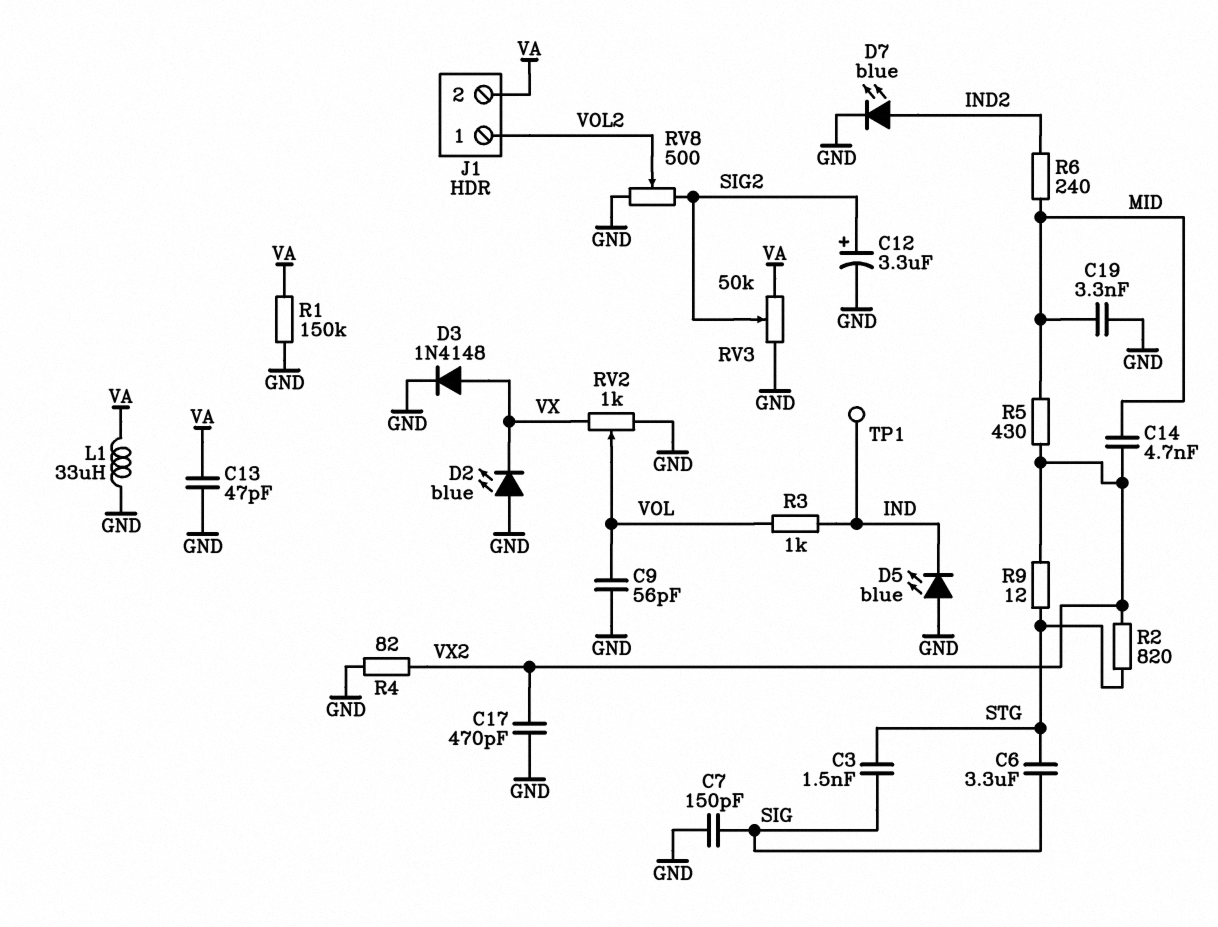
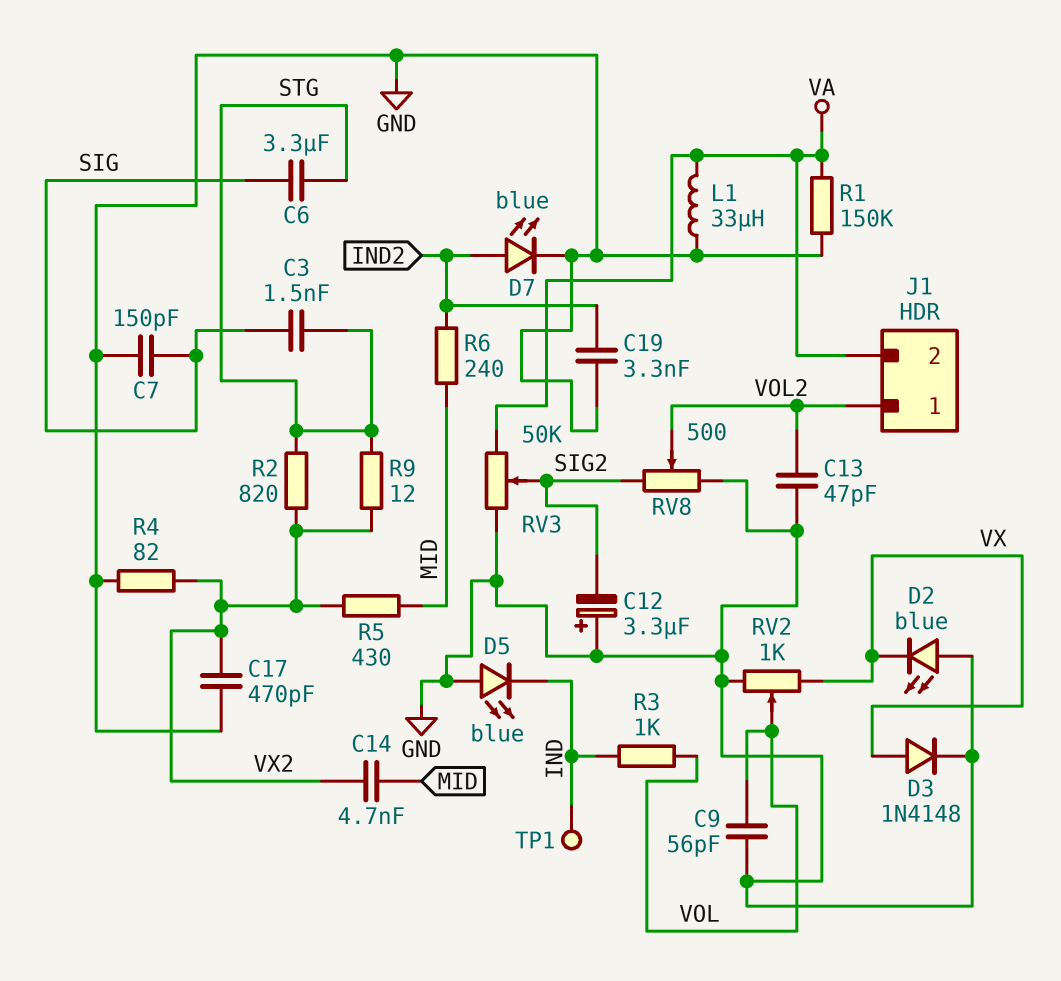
C12: 3.3uF (plus SIG2, minus GND) -> 3.3uF (plus GND, minus SIG2)
C13: 47pF (GND, VA) -> 47pF (GND, VOL2)
C19: 3.3nF (GND, MID) -> 3.3nF (GND, IND2)

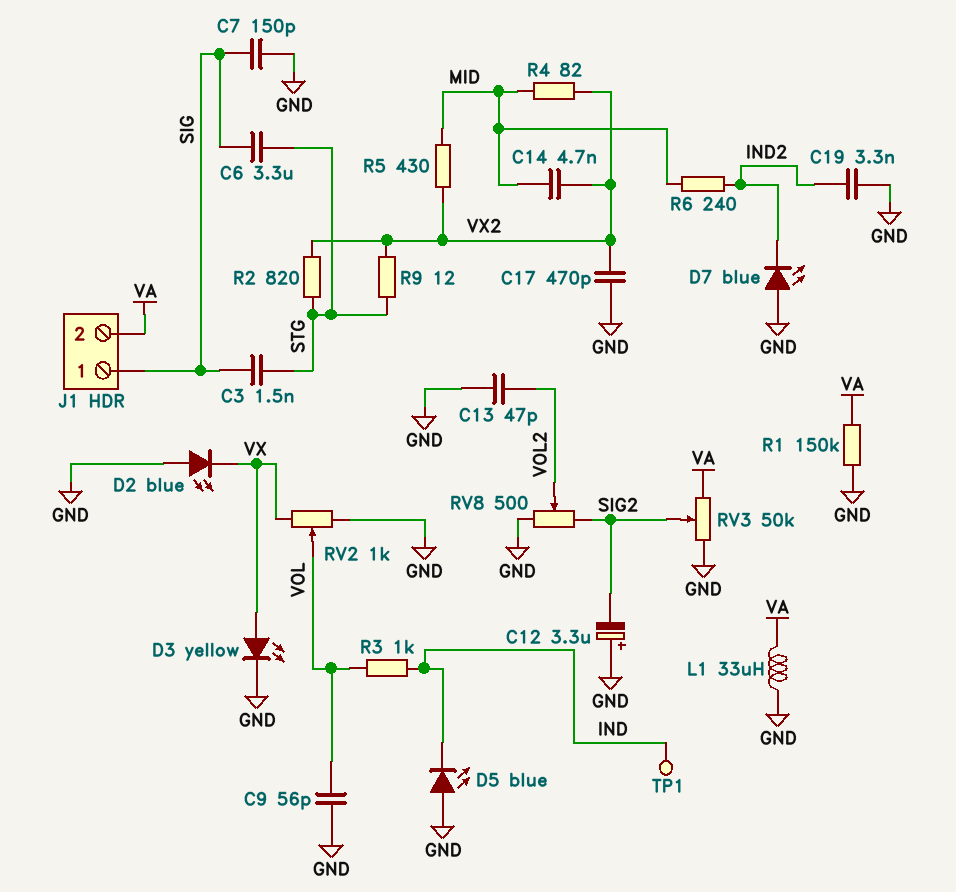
D3: diode 1N4148 (A VX, K GND) -> LED yellow (A VX, K GND)
D7: LED blue (A IND2, K GND) -> LED blue (A GND, K IND2)
J1 pin 1: VOL2 -> SIG
R4: 82 (GND, VX2) -> 82 (MID, VX2)

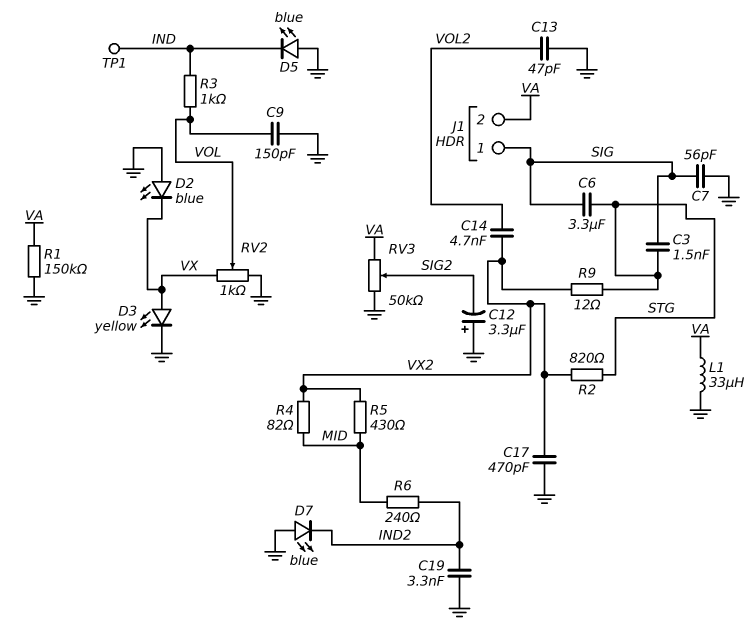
C7: 150pF (GND, SIG) -> 56pF (GND, SIG)
C9: 56pF (GND, VOL) -> 150pF (GND, VOL)
C14: 4.7nF (MID, VX2) -> 4.7nF (VOL2, VX2)
RV8: 500 (GND, SIG2, wiper VOL2) -> none

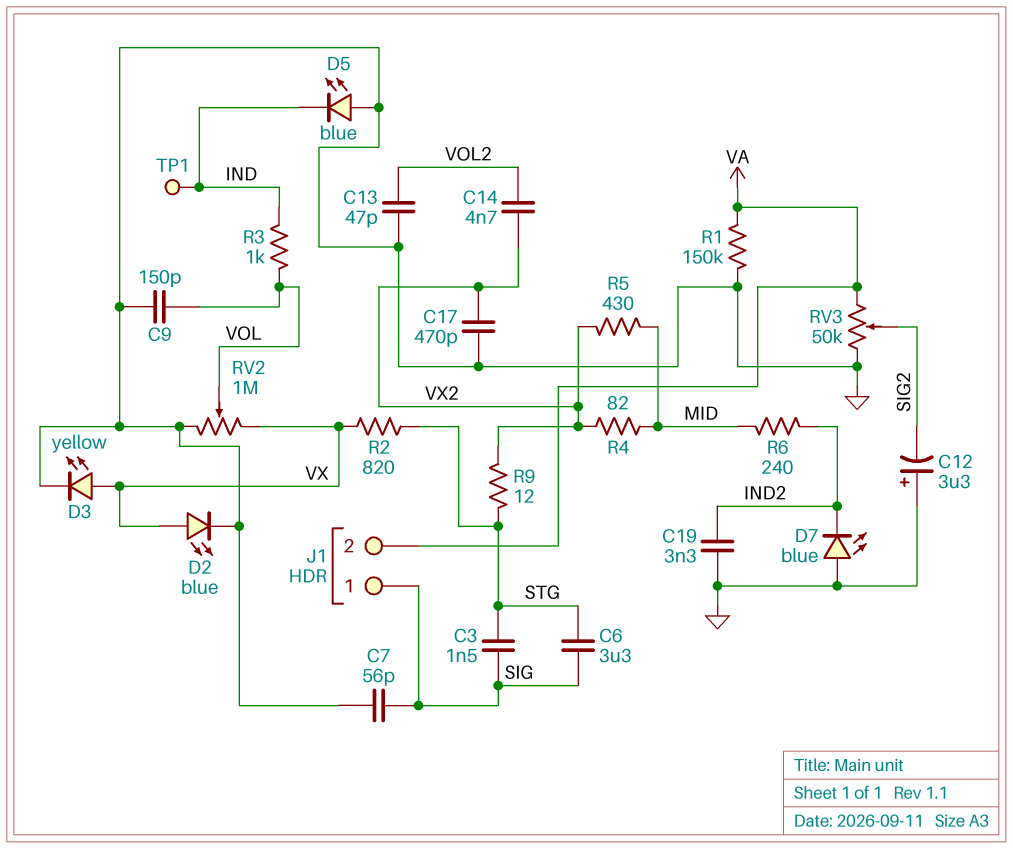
D2: LED blue (A GND, K VX) -> LED blue (A VX, K GND)
L1: 33uH (GND, VA) -> none
R2: 820 (STG, VX2) -> 820 (STG, VX)
RV2: 1k (GND, VX, wiper VOL) -> 1M (GND, VX, wiper VOL)

